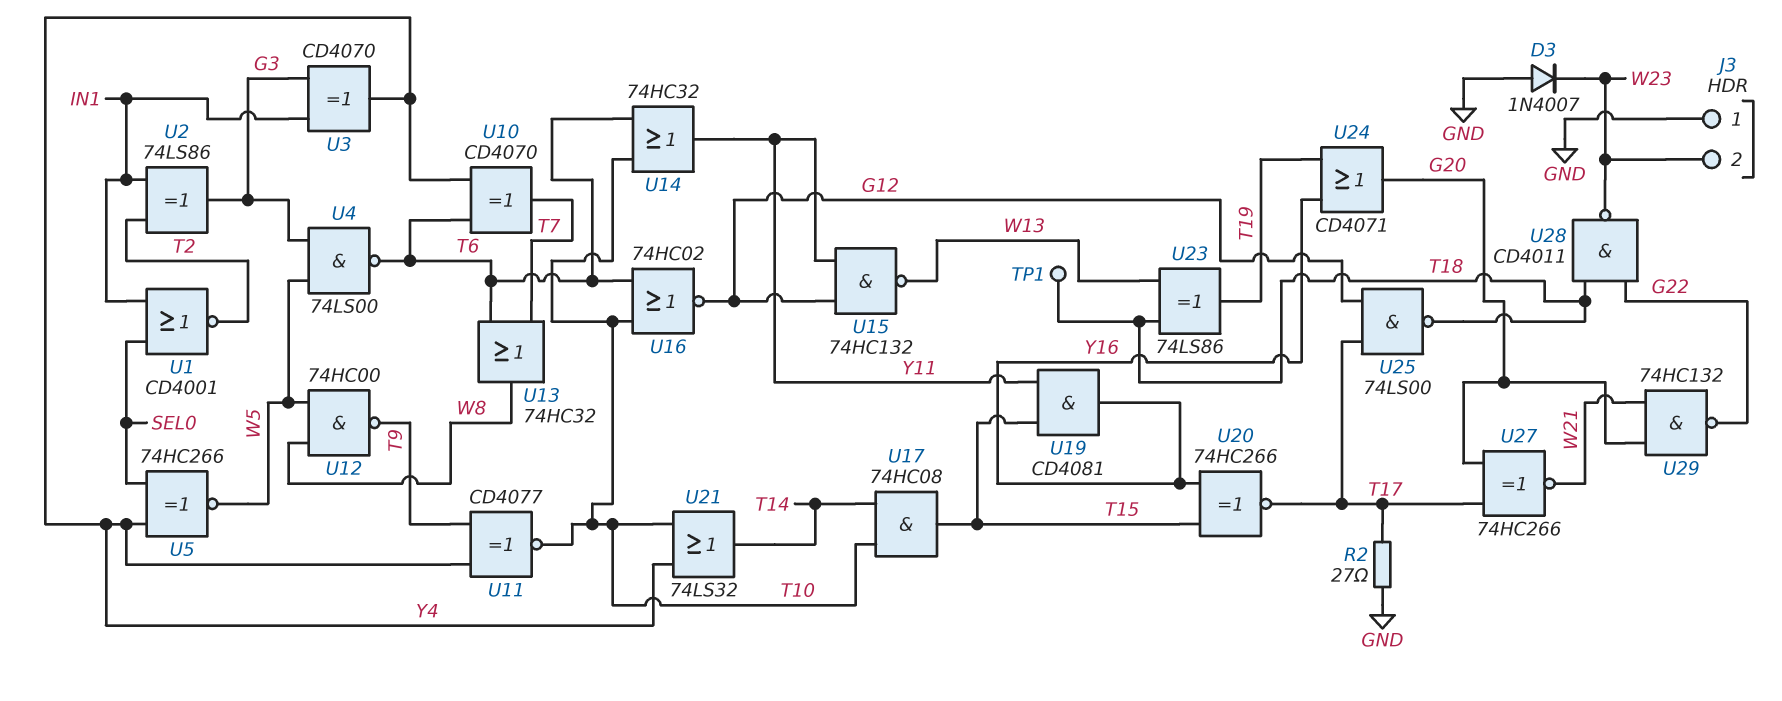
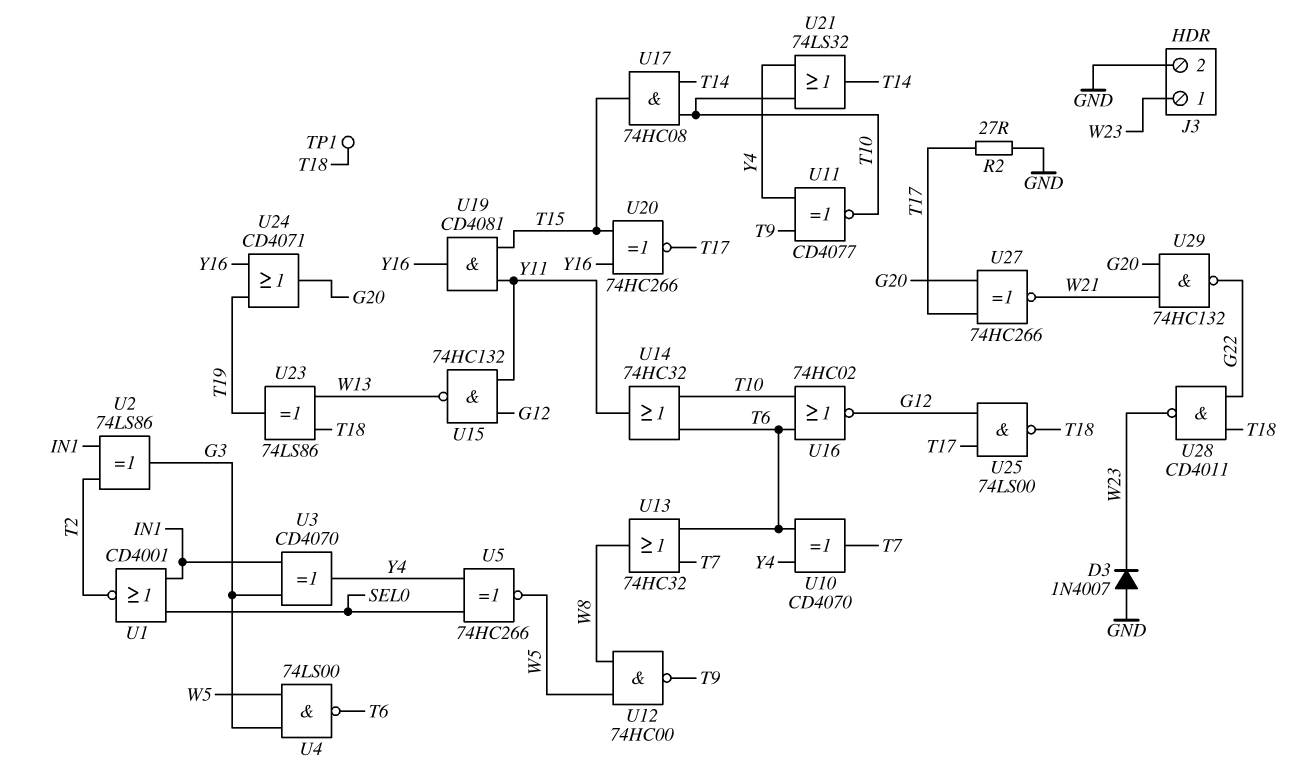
J3 pin 1: GND -> W23
J3 pin 2: W23 -> GND

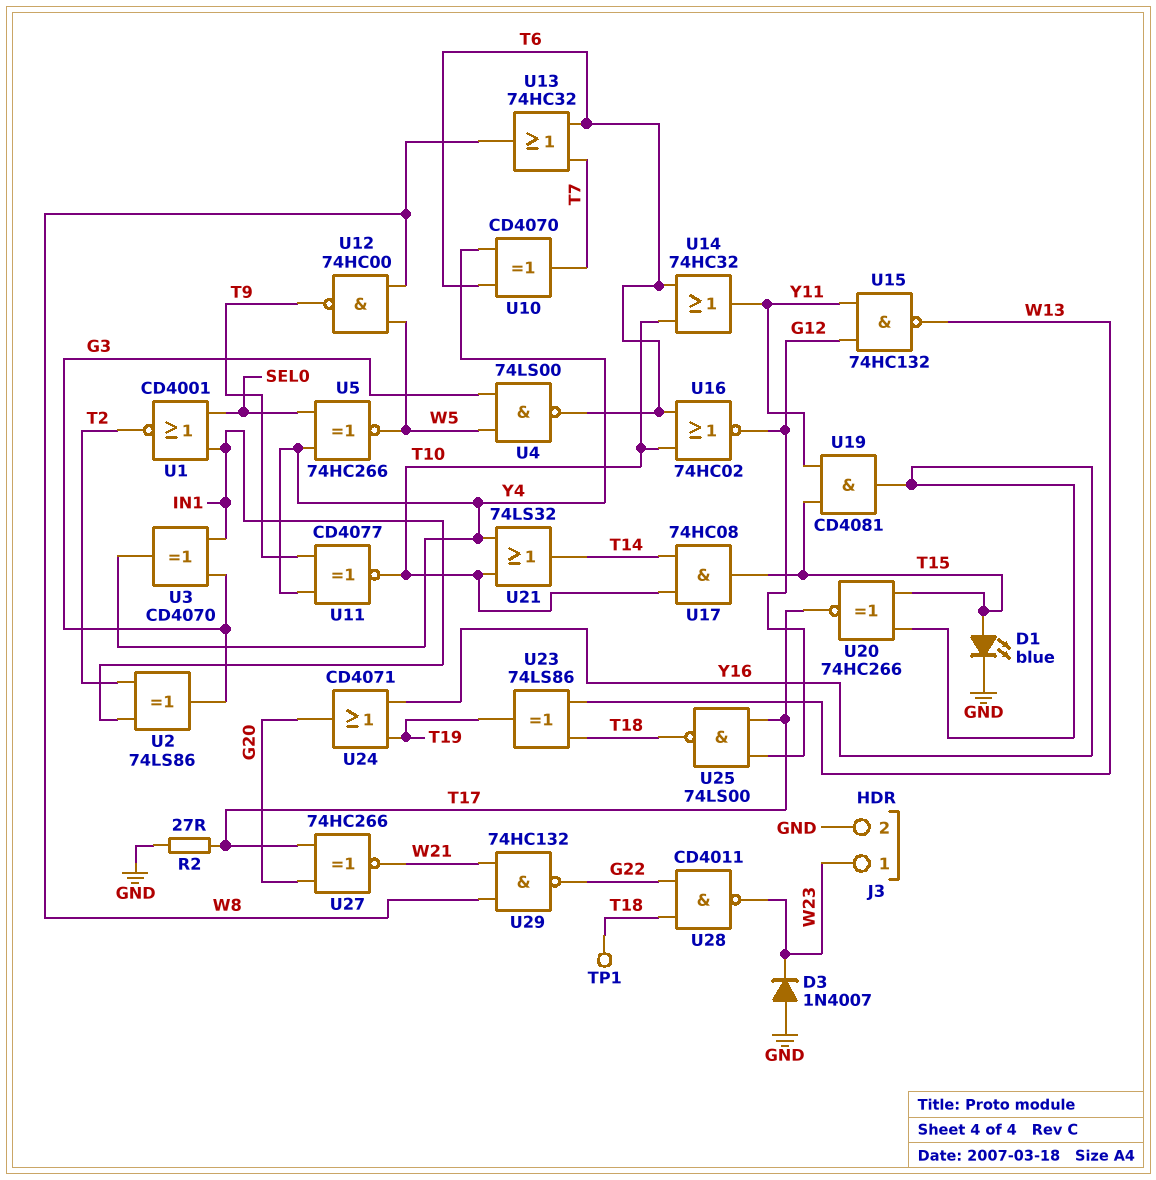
D1: none -> LED blue (A T15, K GND)
U29: NAND 74HC132 (in G20, in W21, out G22) -> NAND 74HC132 (in W8, in W21, out G22)

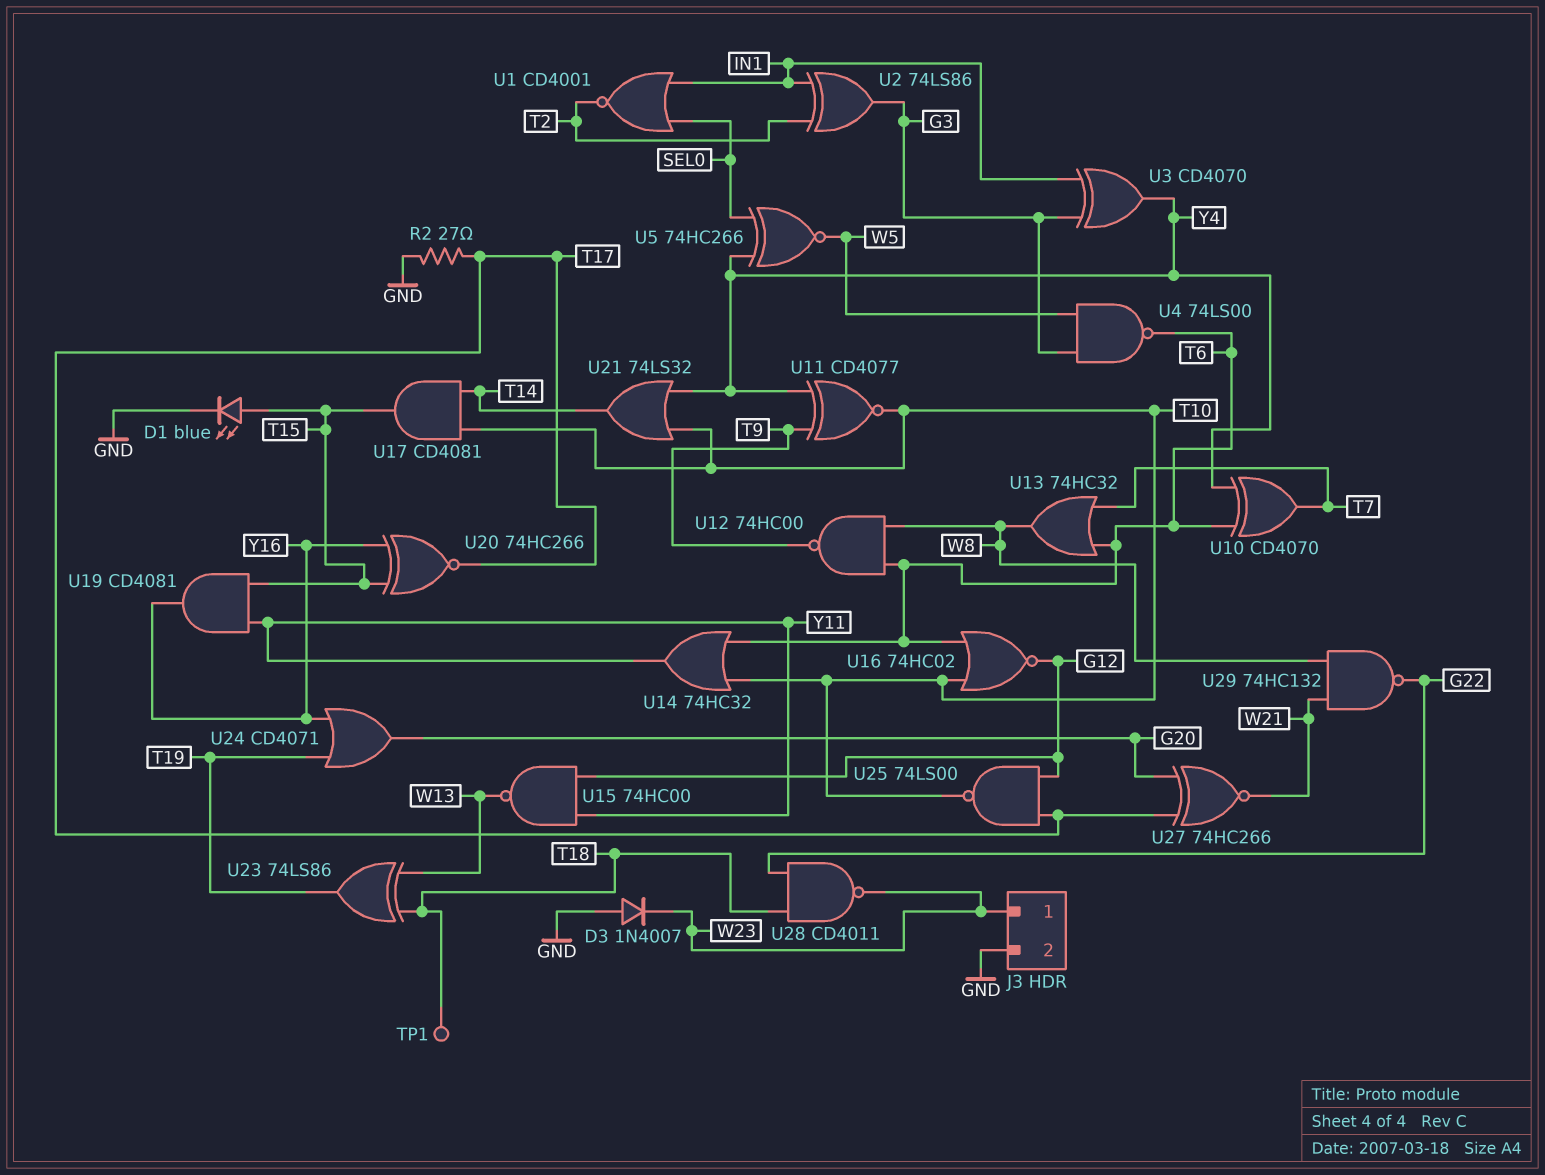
U12: NAND 74HC00 (in W5, in W8, out T9) -> NAND 74HC00 (in T6, in W8, out T9)
U15: NAND 74HC132 (in G12, in Y11, out W13) -> NAND 74HC00 (in G12, in Y11, out W13)
U17: AND 74HC08 (in T10, in T14, out T15) -> AND CD4081 (in T10, in T14, out T15)
U25: NAND 74LS00 (in G12, in T17, out T18) -> NAND 74LS00 (in G12, in T17, out T10)

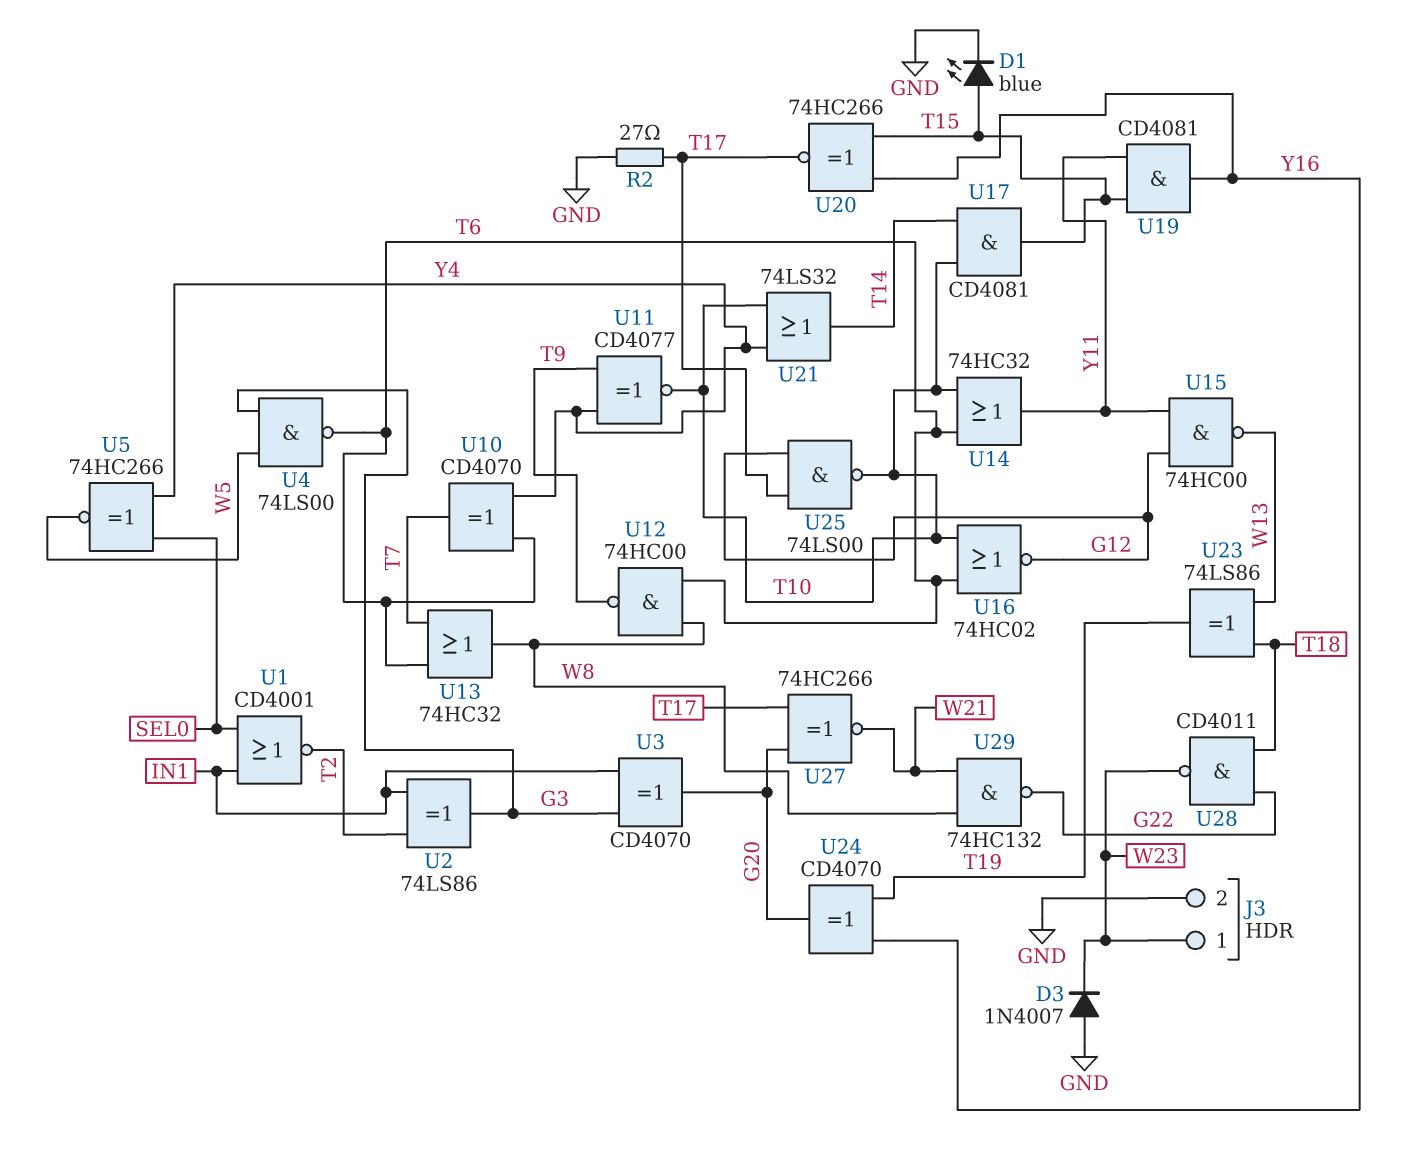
TP1: test point (T18) -> none
U3: XOR CD4070 (in G3, in IN1, out Y4) -> XOR CD4070 (in G3, in IN1, out G20)
U24: OR CD4071 (in T19, in Y16, out G20) -> XOR CD4070 (in T19, in Y16, out G20)

